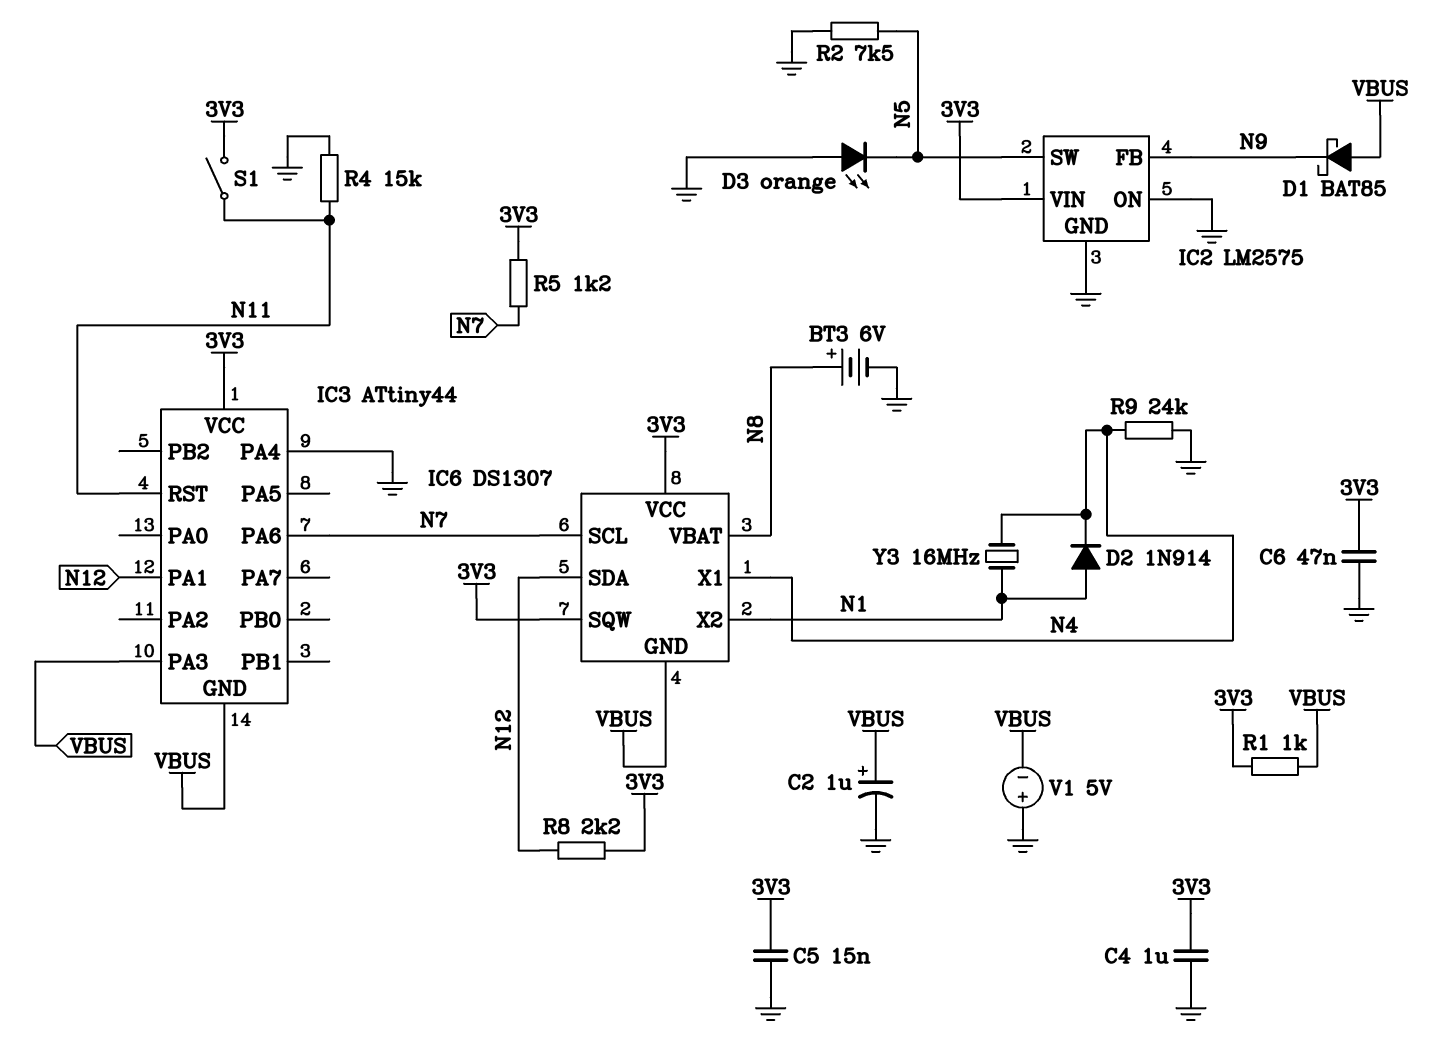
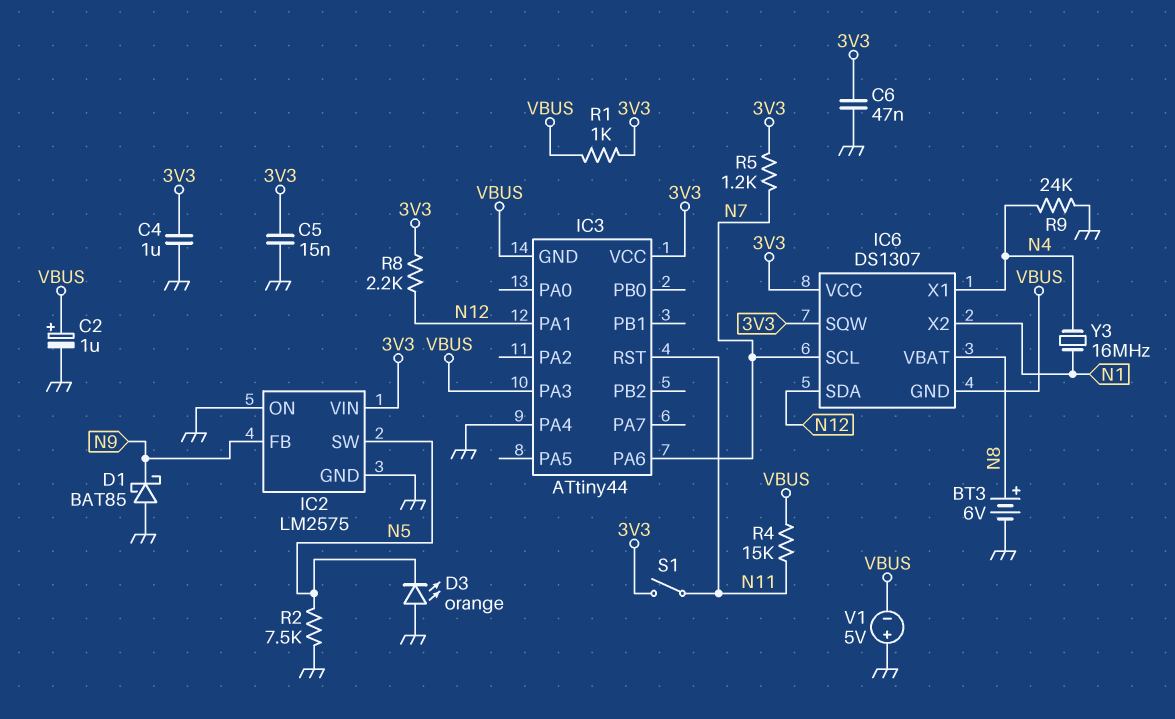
D1: schottky BAT85 (A VBUS, K N9) -> schottky BAT85 (A GND, K N9)
D2: diode 1N914 (A N1, K N4) -> none
R4: 15k (GND, N11) -> 15k (N11, VBUS)

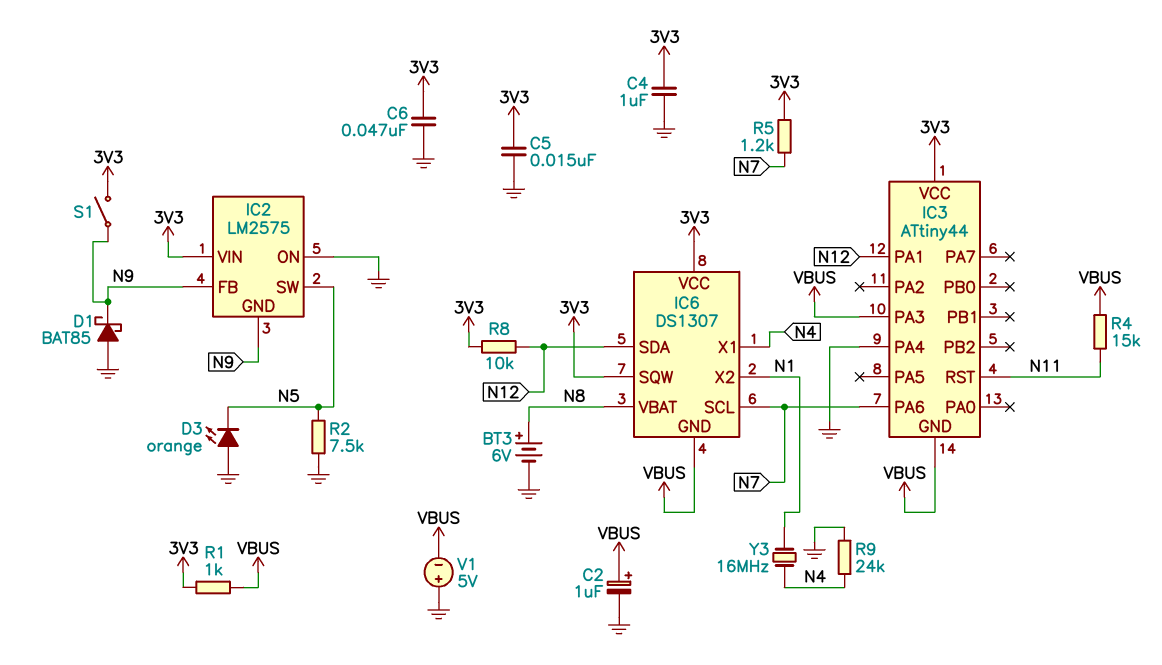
IC2 pin GND: GND -> N9
R8: 2.2k (3V3, N12) -> 10k (3V3, N12)
S1: switch (3V3, N11) -> switch (3V3, N9)

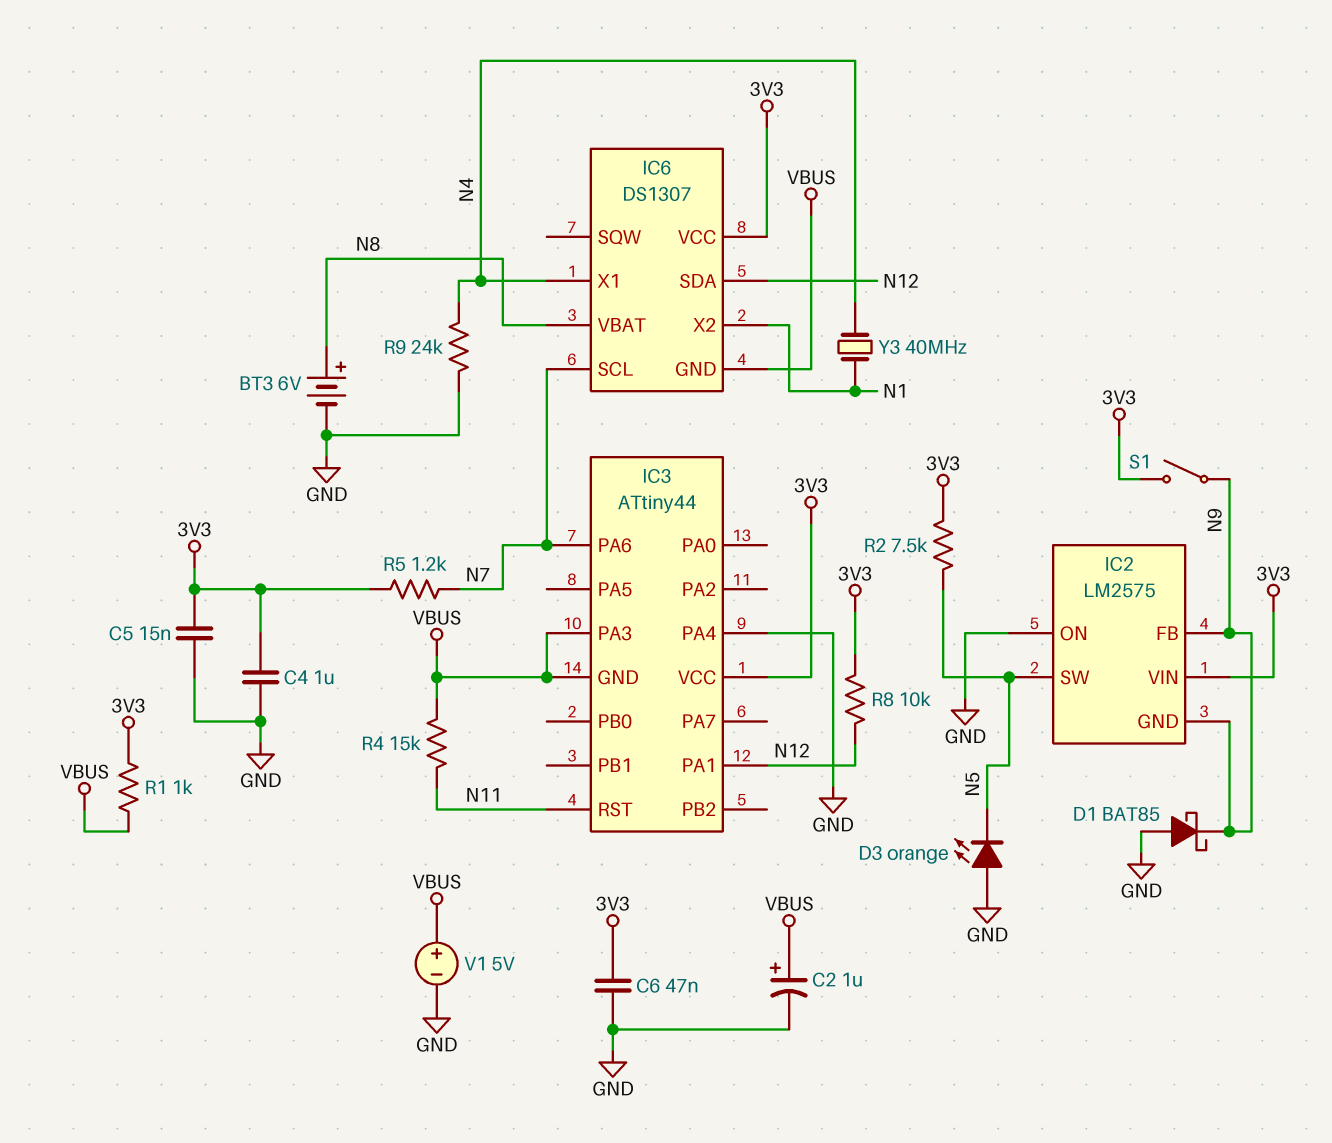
IC6 pin SQW: 3V3 -> none
R2: 7.5k (GND, N5) -> 7.5k (3V3, N5)
V1: 5V (plus GND, minus VBUS) -> 5V (plus VBUS, minus GND)
Y3: 16MHz (N1, N4) -> 40MHz (N1, N4)

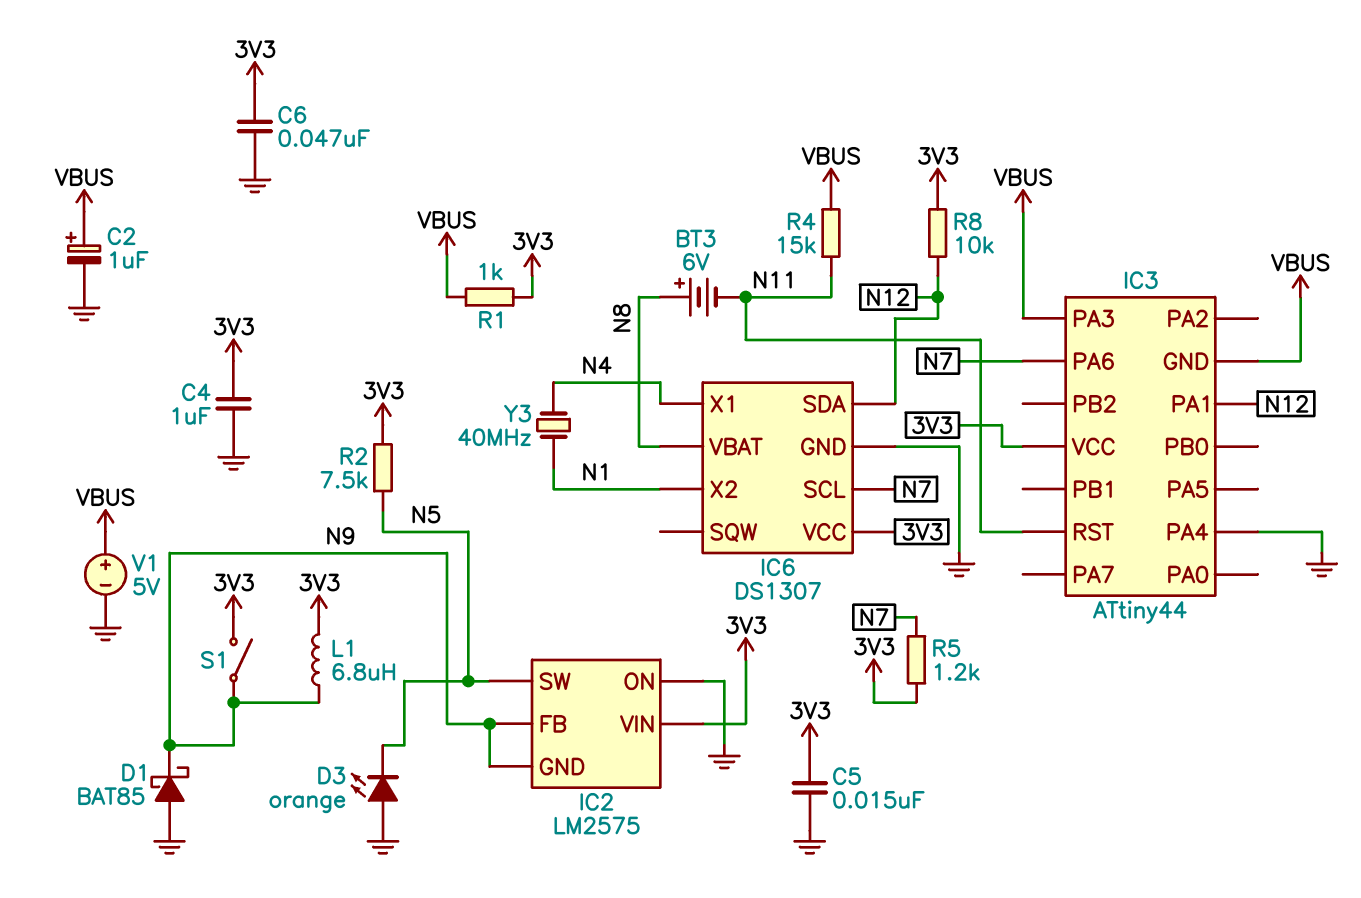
BT3: 6V (plus N8, minus GND) -> 6V (plus N8, minus N11)
IC6 pin GND: VBUS -> GND
L1: none -> 6.8uH (3V3, N9)
R9: 24k (GND, N4) -> none

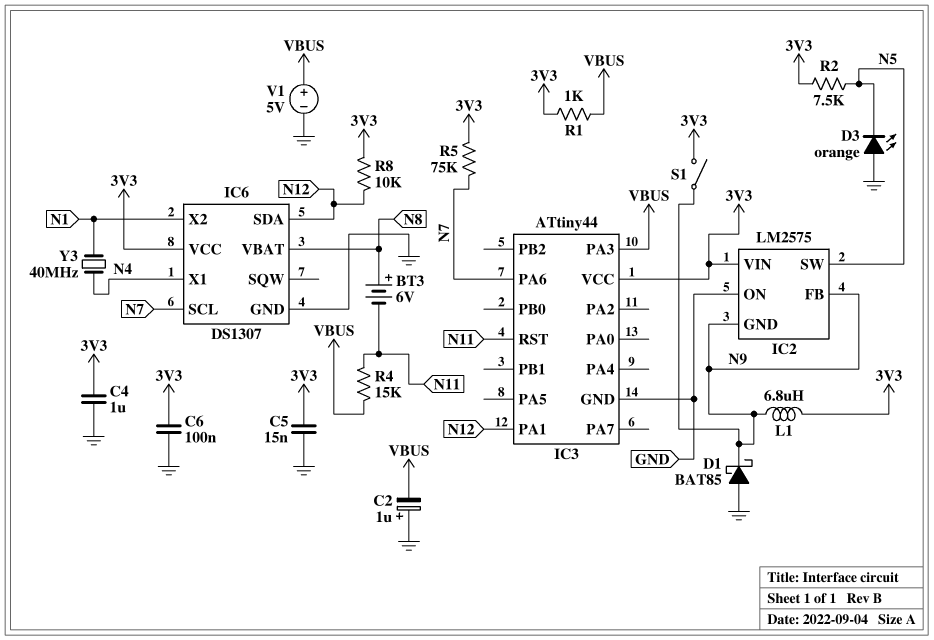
C2: 1uF (plus VBUS, minus GND) -> 1uF (plus GND, minus VBUS)
C6: 47nF (3V3, GND) -> 100nF (3V3, GND)
IC3 pin GND: VBUS -> GND
IC3 pin PA4: GND -> none
R5: 1.2k (3V3, N7) -> 75k (3V3, N7)

